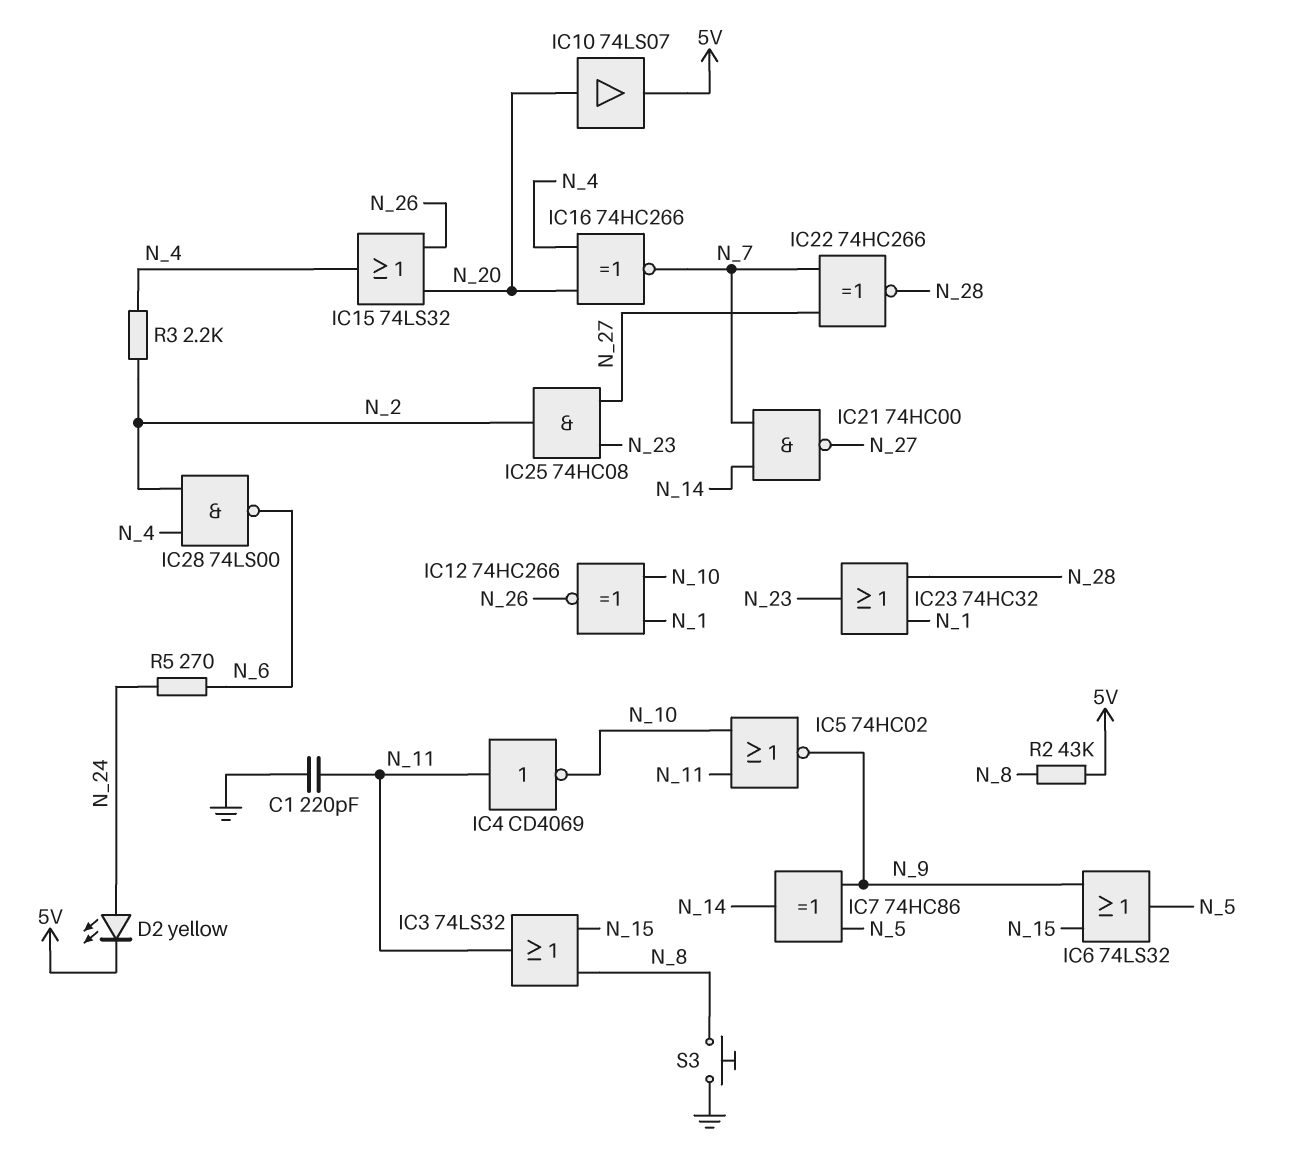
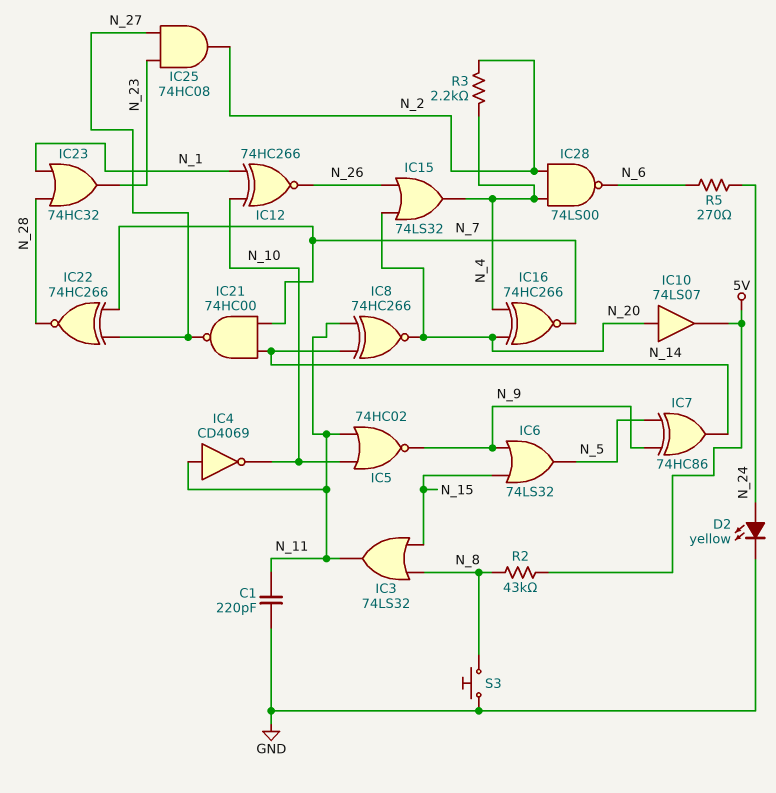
D2: LED yellow (A N_24, K 5V) -> LED yellow (A N_24, K GND)
IC8: none -> XNOR 74HC266 (in N_11, in N_14, out N_20)

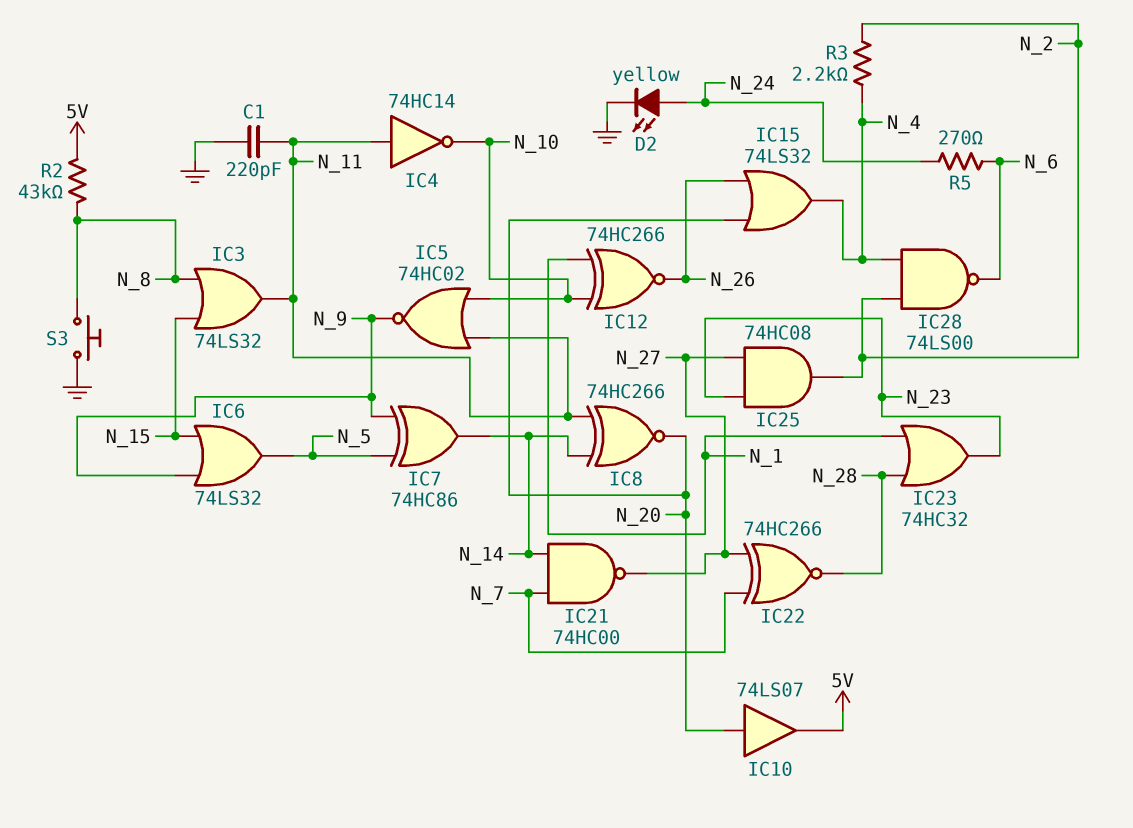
IC4: NOT CD4069 (in N_11, out N_10) -> NOT 74HC14 (in N_11, out N_10)
IC16: XNOR 74HC266 (in N_4, in N_20, out N_7) -> none

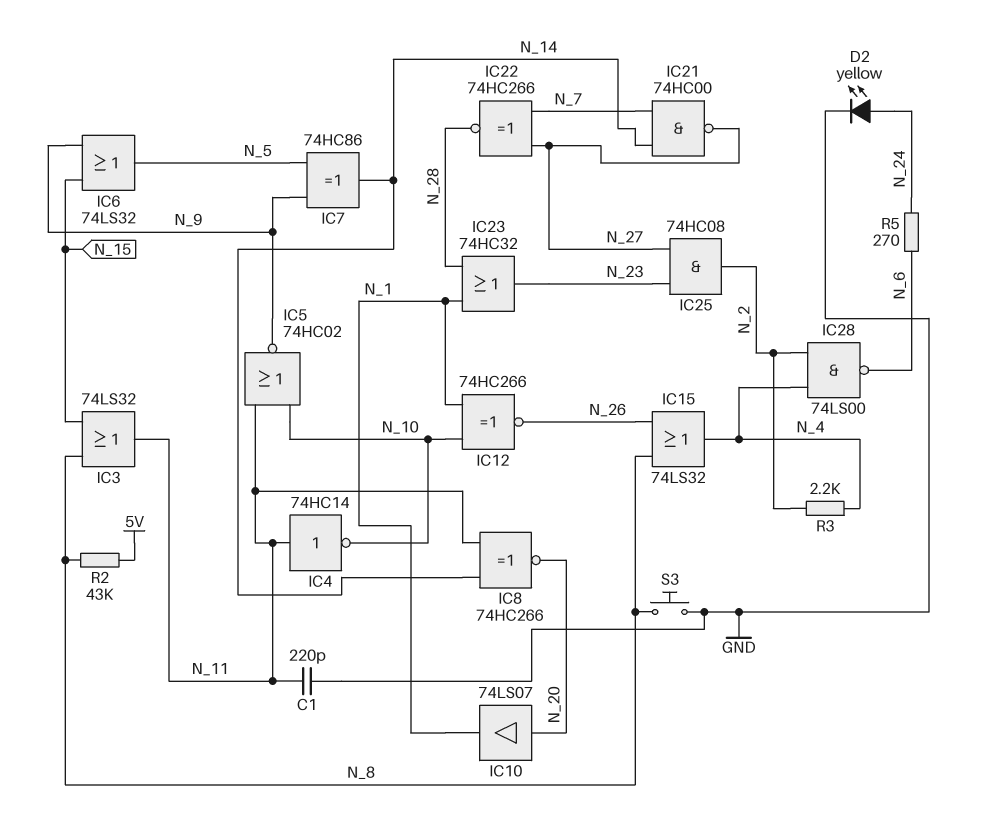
IC10: buffer 74LS07 (in N_20, out 5V) -> buffer 74LS07 (in N_20, out N_1)
IC15: OR 74LS32 (in N_20, in N_26, out N_4) -> OR 74LS32 (in N_8, in N_26, out N_4)

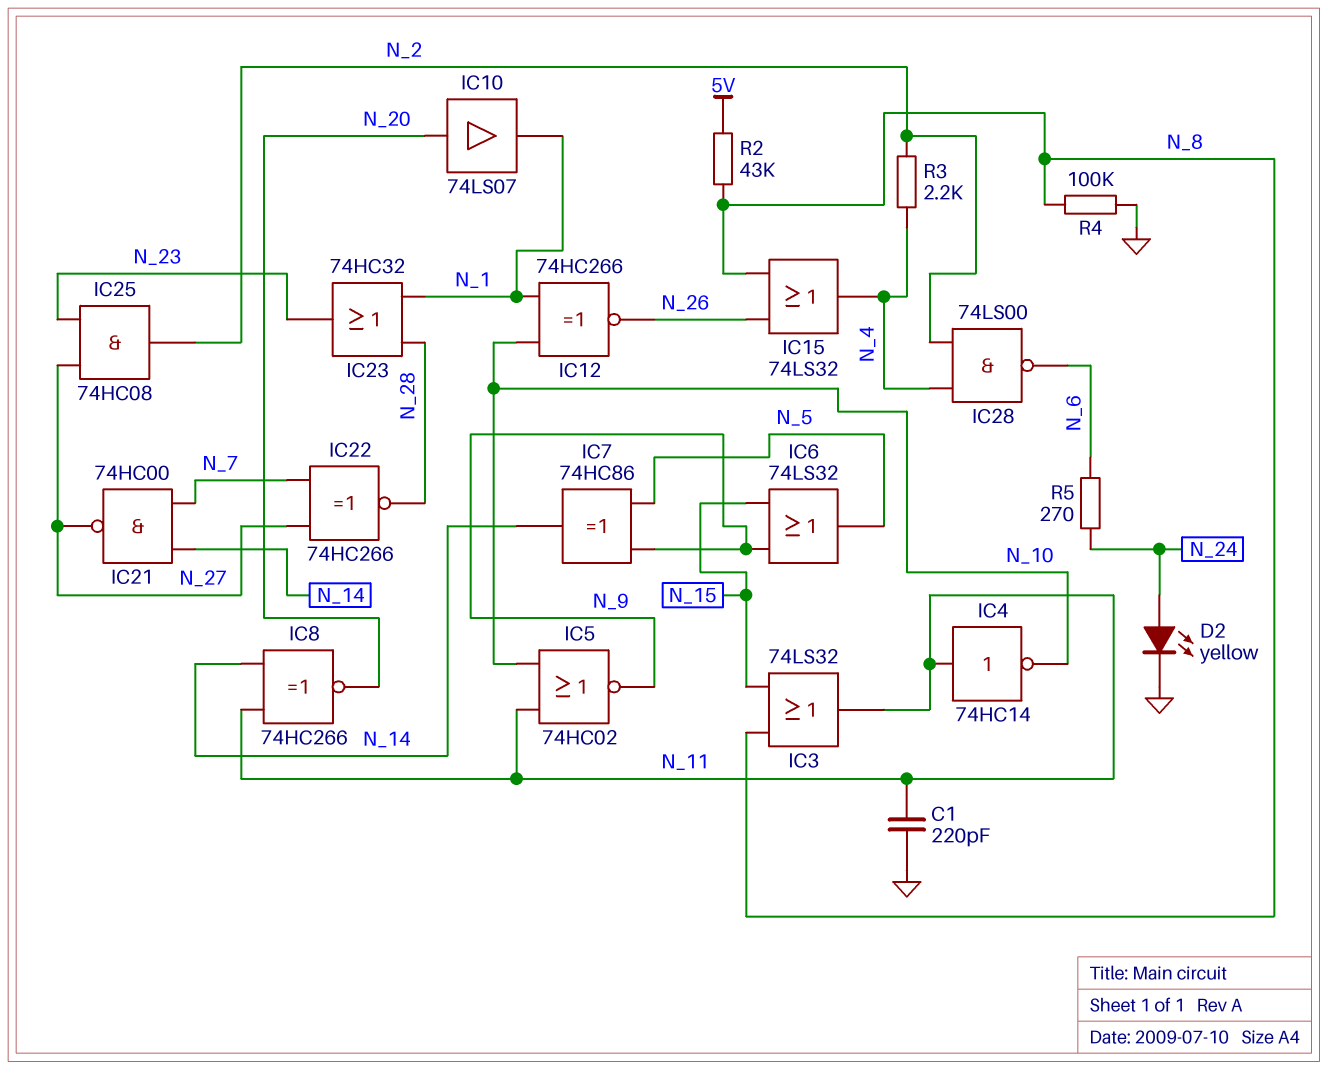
R4: none -> 100k (GND, N_8)
S3: button (GND, N_8) -> none

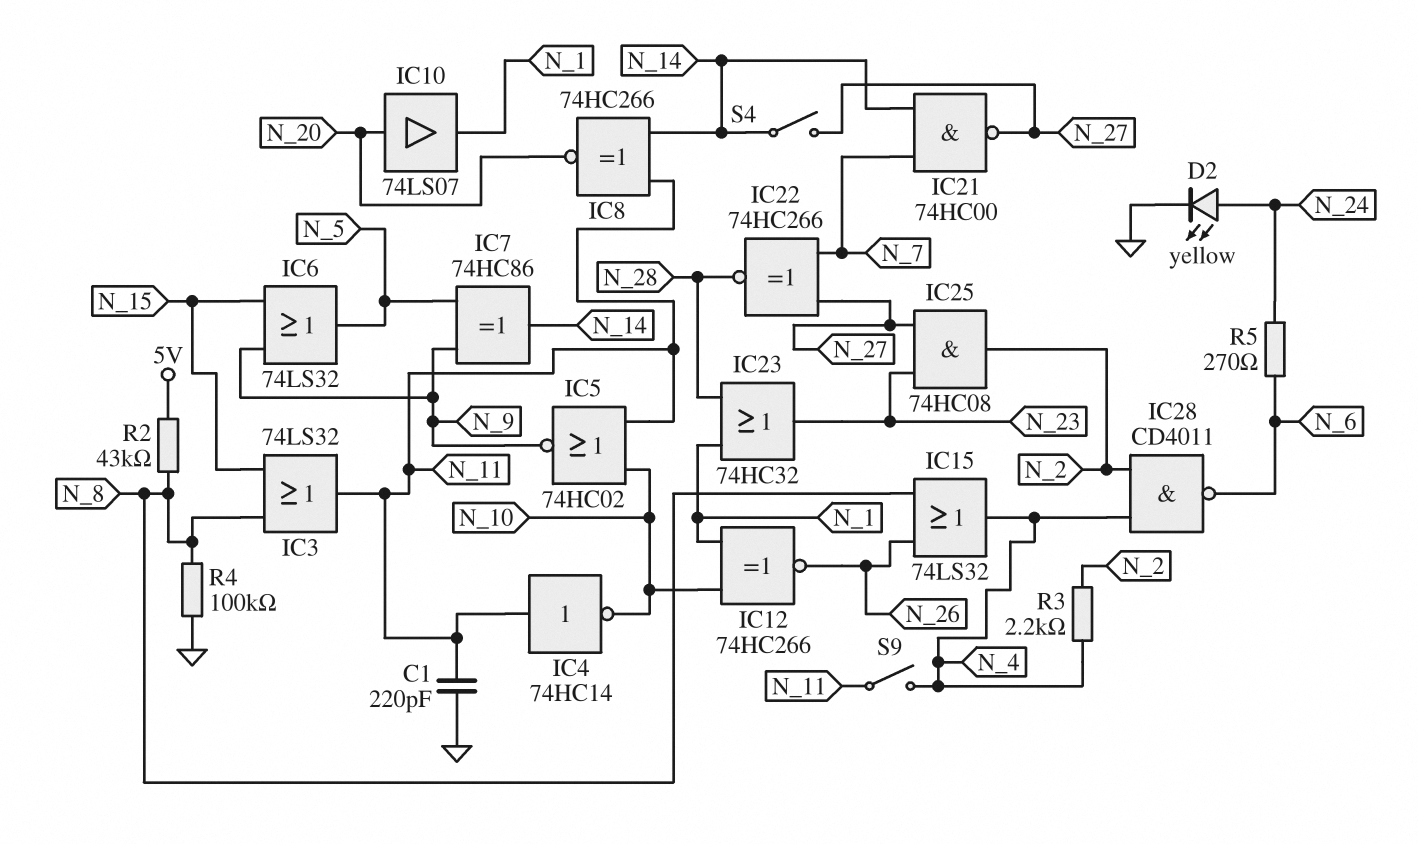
IC28: NAND 74LS00 (in N_2, in N_4, out N_6) -> NAND CD4011 (in N_2, in N_4, out N_6)
S4: none -> switch (N_14, N_27)
S9: none -> switch (N_4, N_11)

